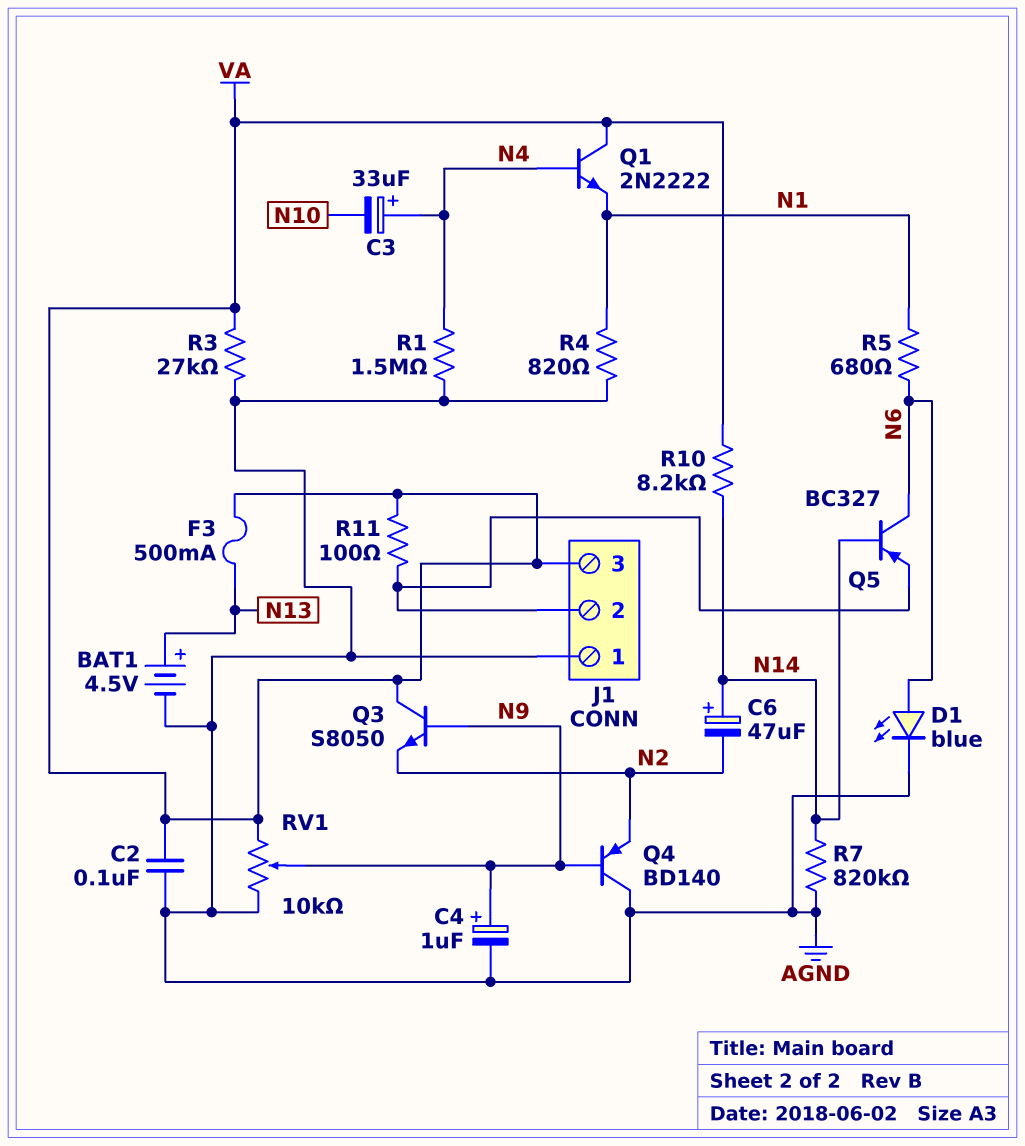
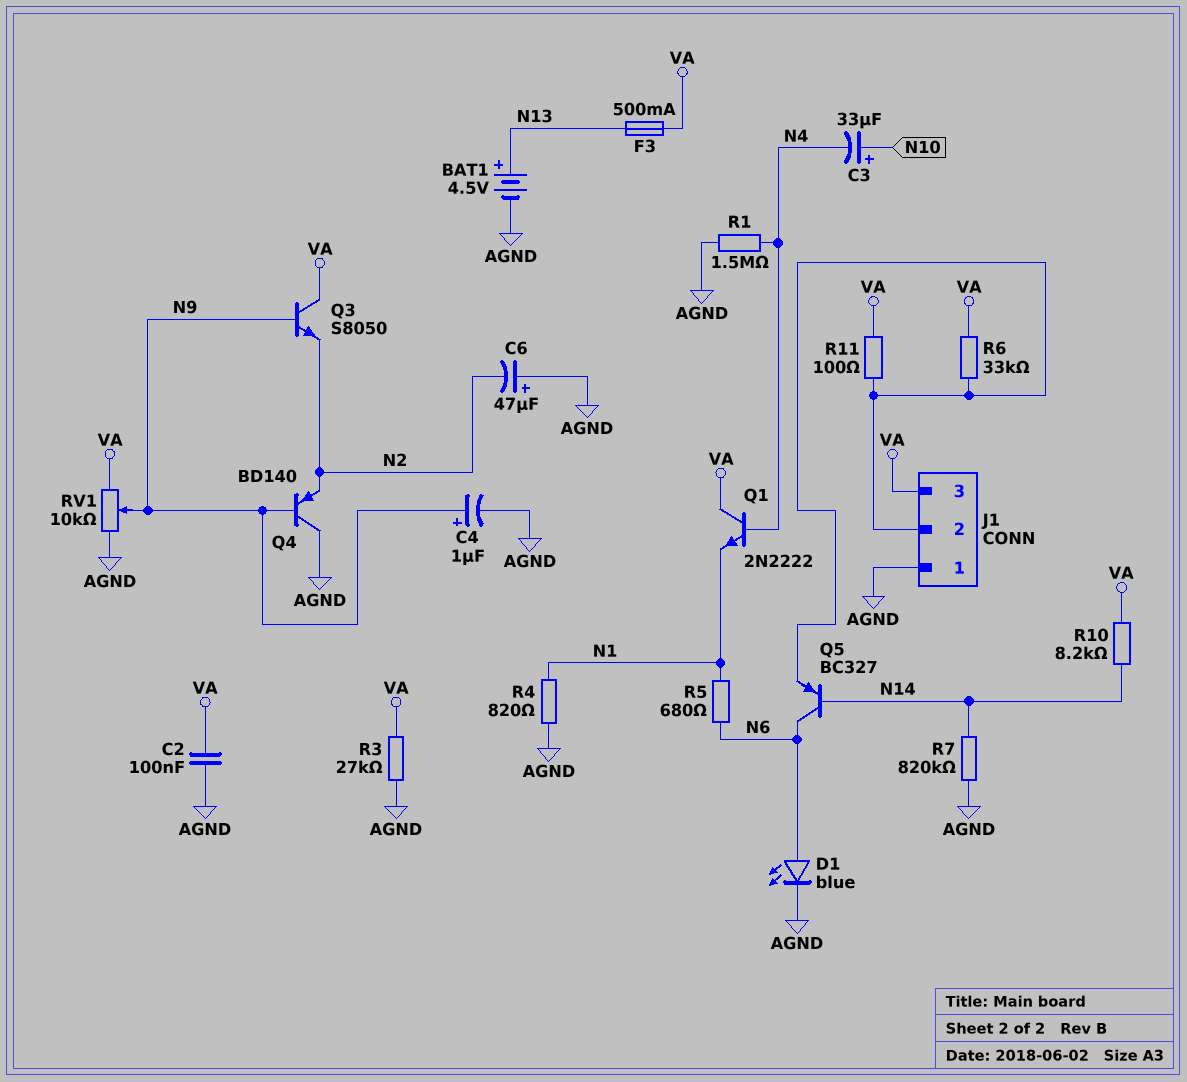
C3: 33uF (plus N4, minus N10) -> 33uF (plus N10, minus N4)
C6: 47uF (plus N14, minus N2) -> 47uF (plus AGND, minus N2)
R6: none -> 33k (J1/2, VA)

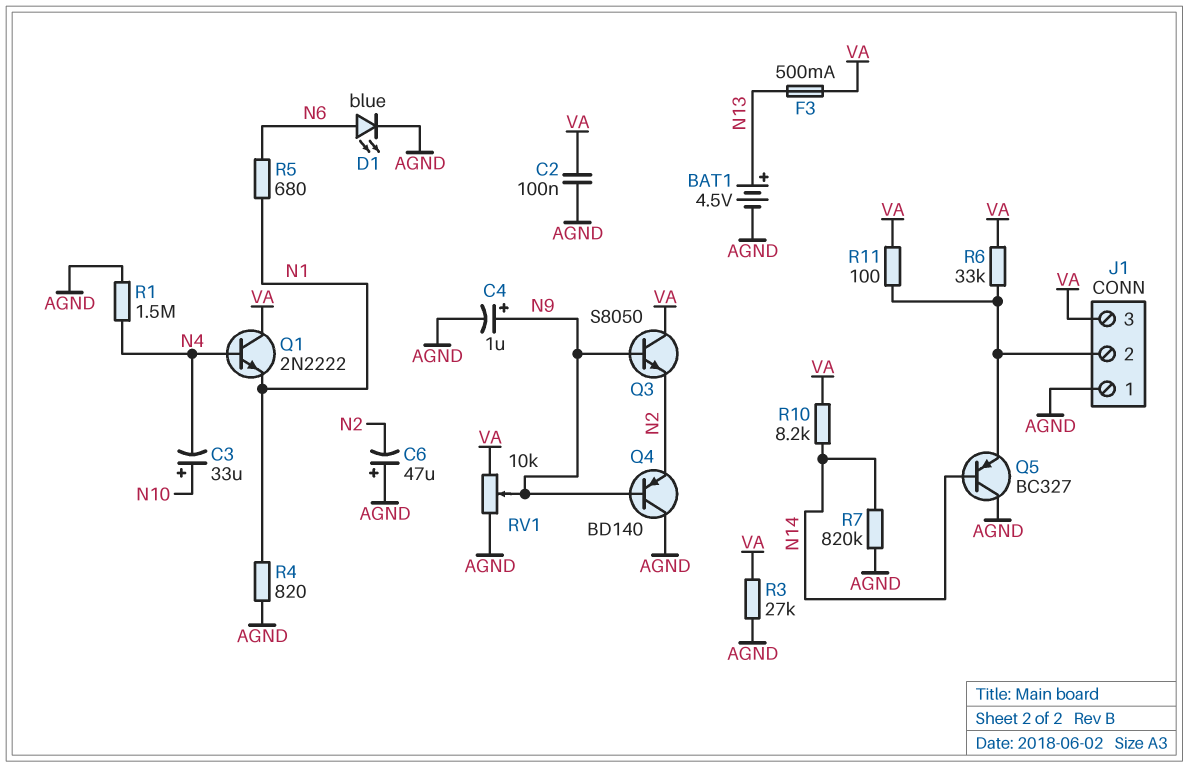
Q5: PNP BC327 (B N14, C N6, E J1/2) -> PNP BC327 (B N14, C AGND, E J1/2)

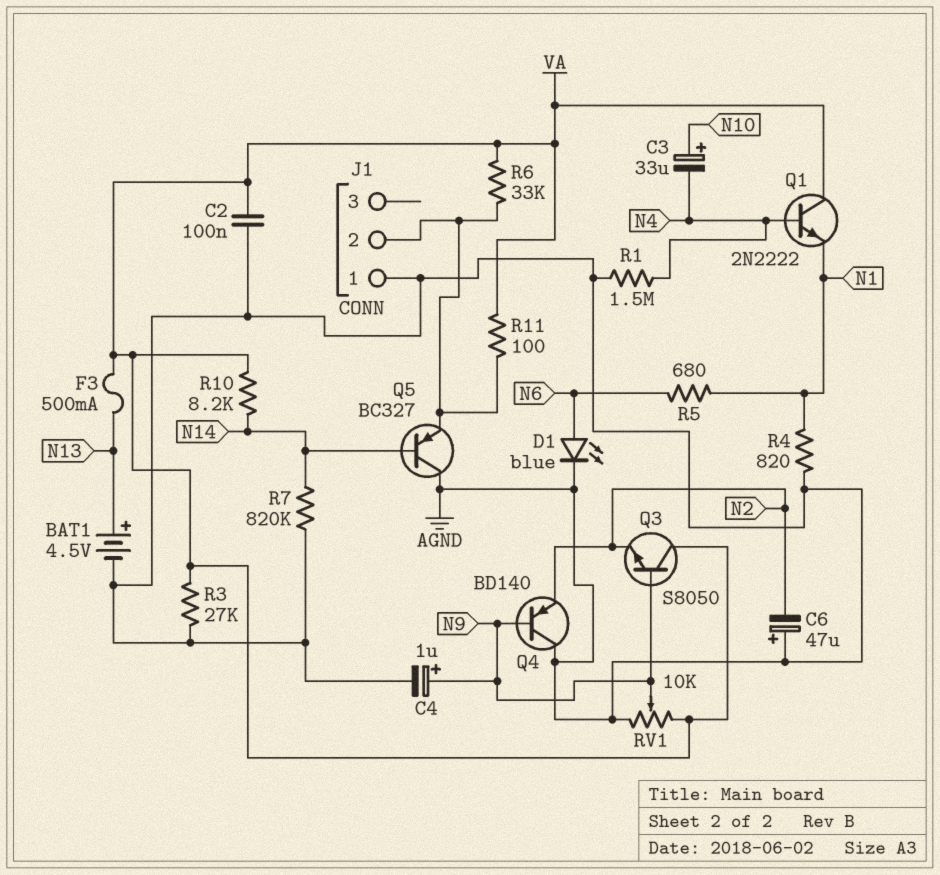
J1 pin 3: VA -> none

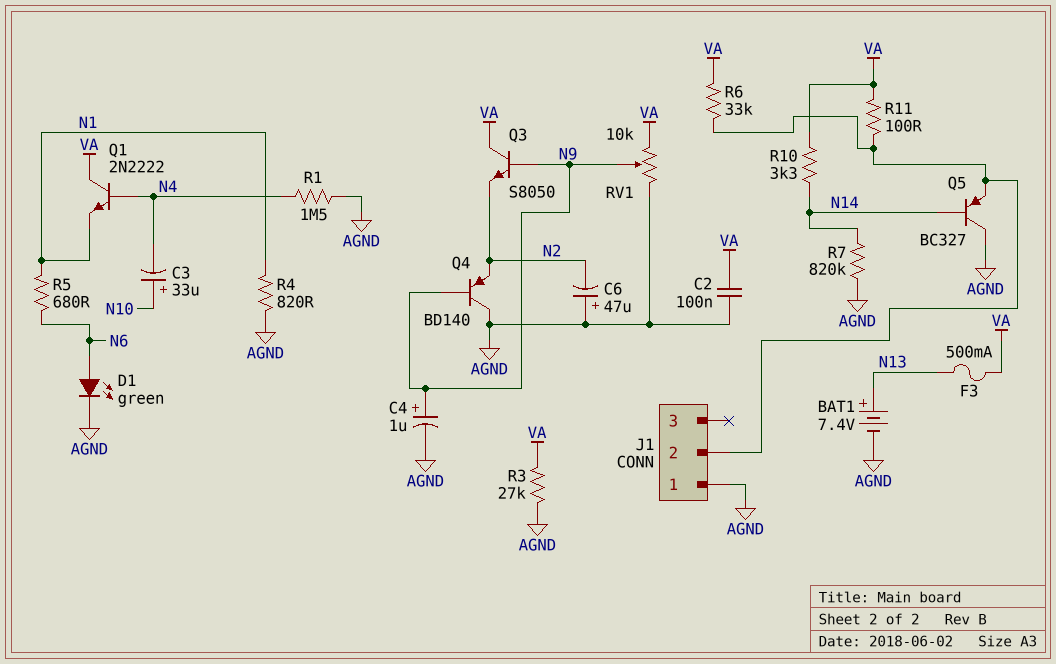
BAT1: 4.5V (plus N13, minus AGND) -> 7.4V (plus N13, minus AGND)
D1: LED blue (A N6, K AGND) -> LED green (A N6, K AGND)
R10: 8.2k (N14, VA) -> 3.3k (N14, VA)

